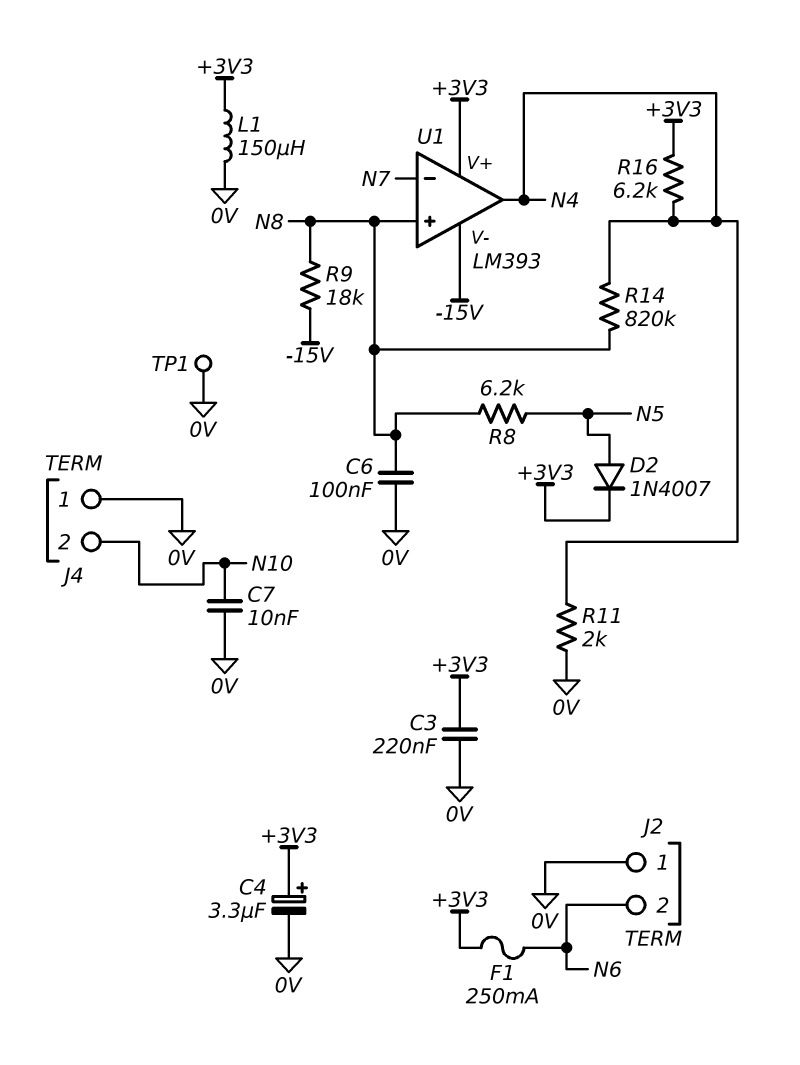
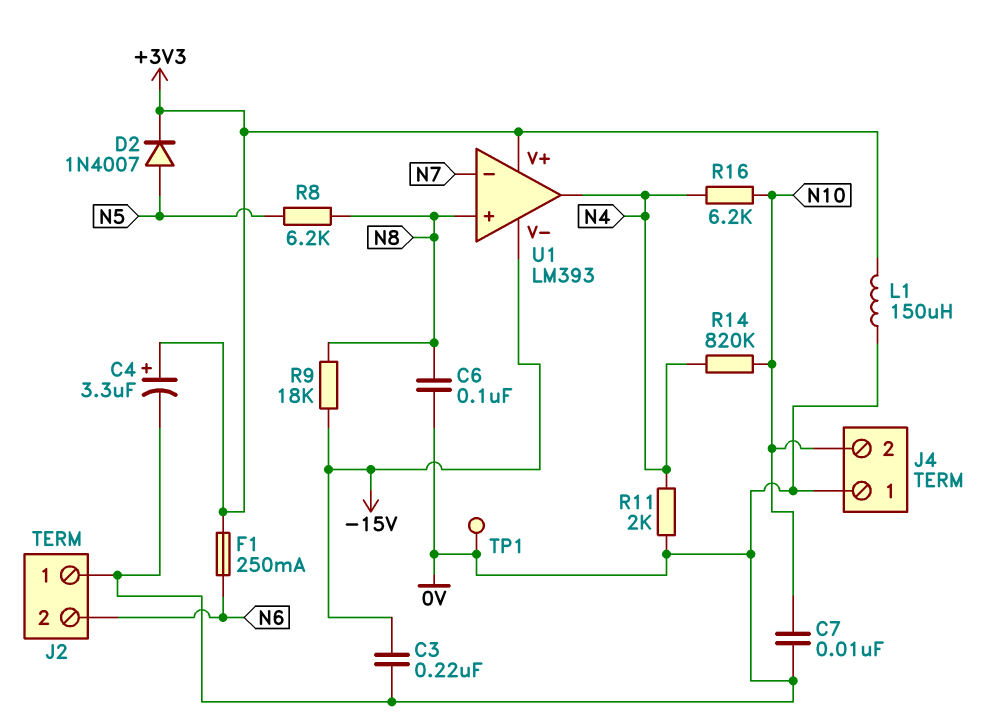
C3: 220nF (+3V3, 0V) -> 220nF (-15V, 0V)
R14: 820k (N4, N8) -> 820k (N4, N10)
R16: 6.2k (+3V3, N4) -> 6.2k (N4, N10)

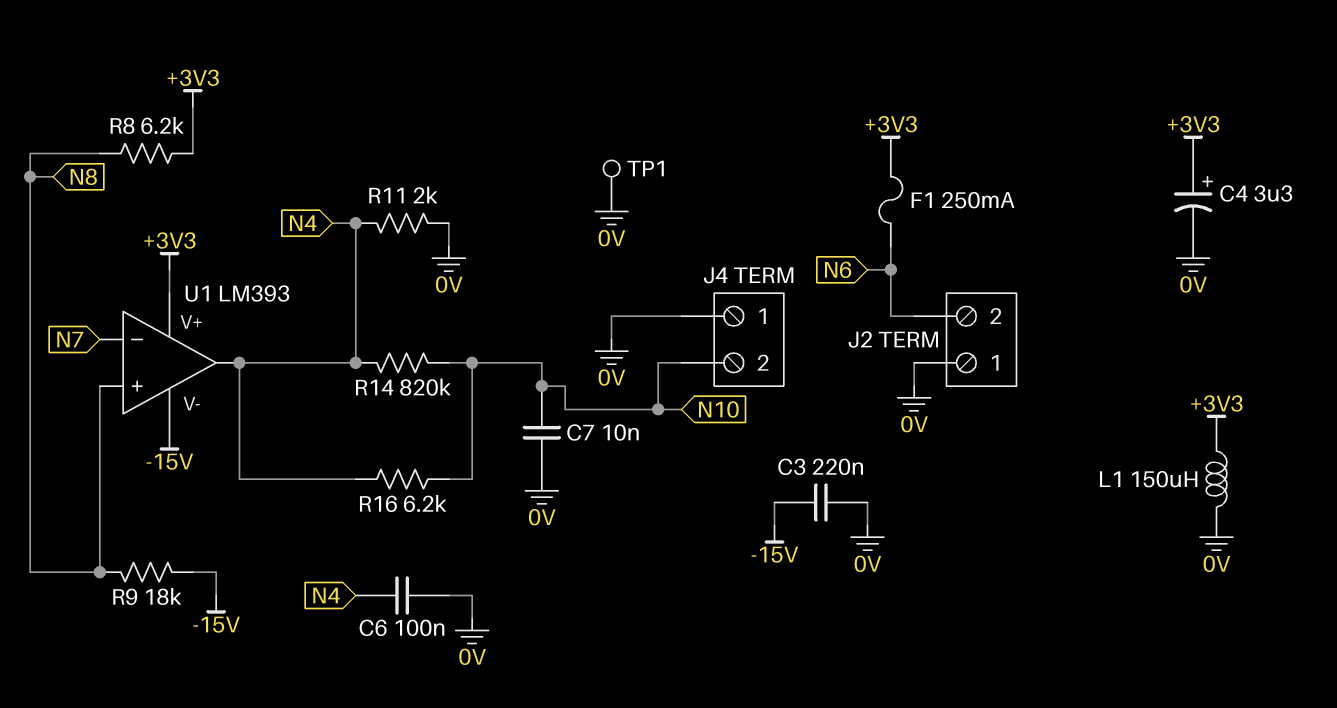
C6: 100nF (0V, N8) -> 100nF (0V, N4)
D2: diode 1N4007 (A N5, K +3V3) -> none
R8: 6.2k (N5, N8) -> 6.2k (+3V3, N8)

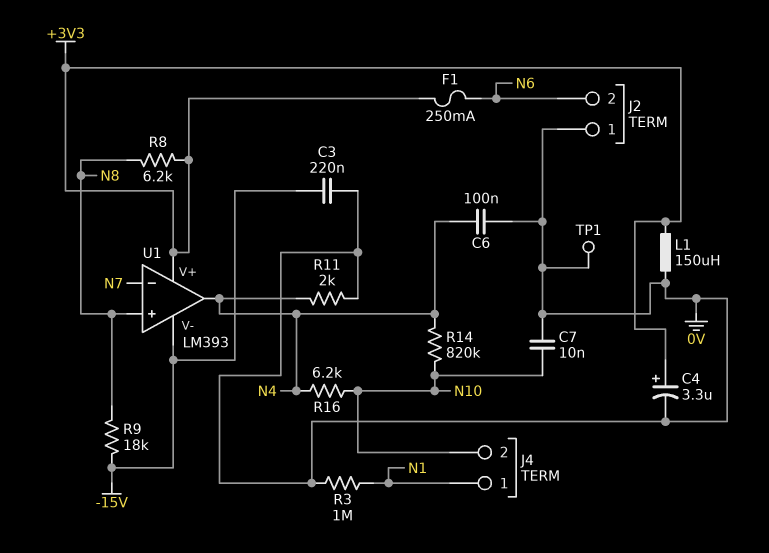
J4 pin 1: 0V -> N1
R3: none -> 1M (0V, N1)

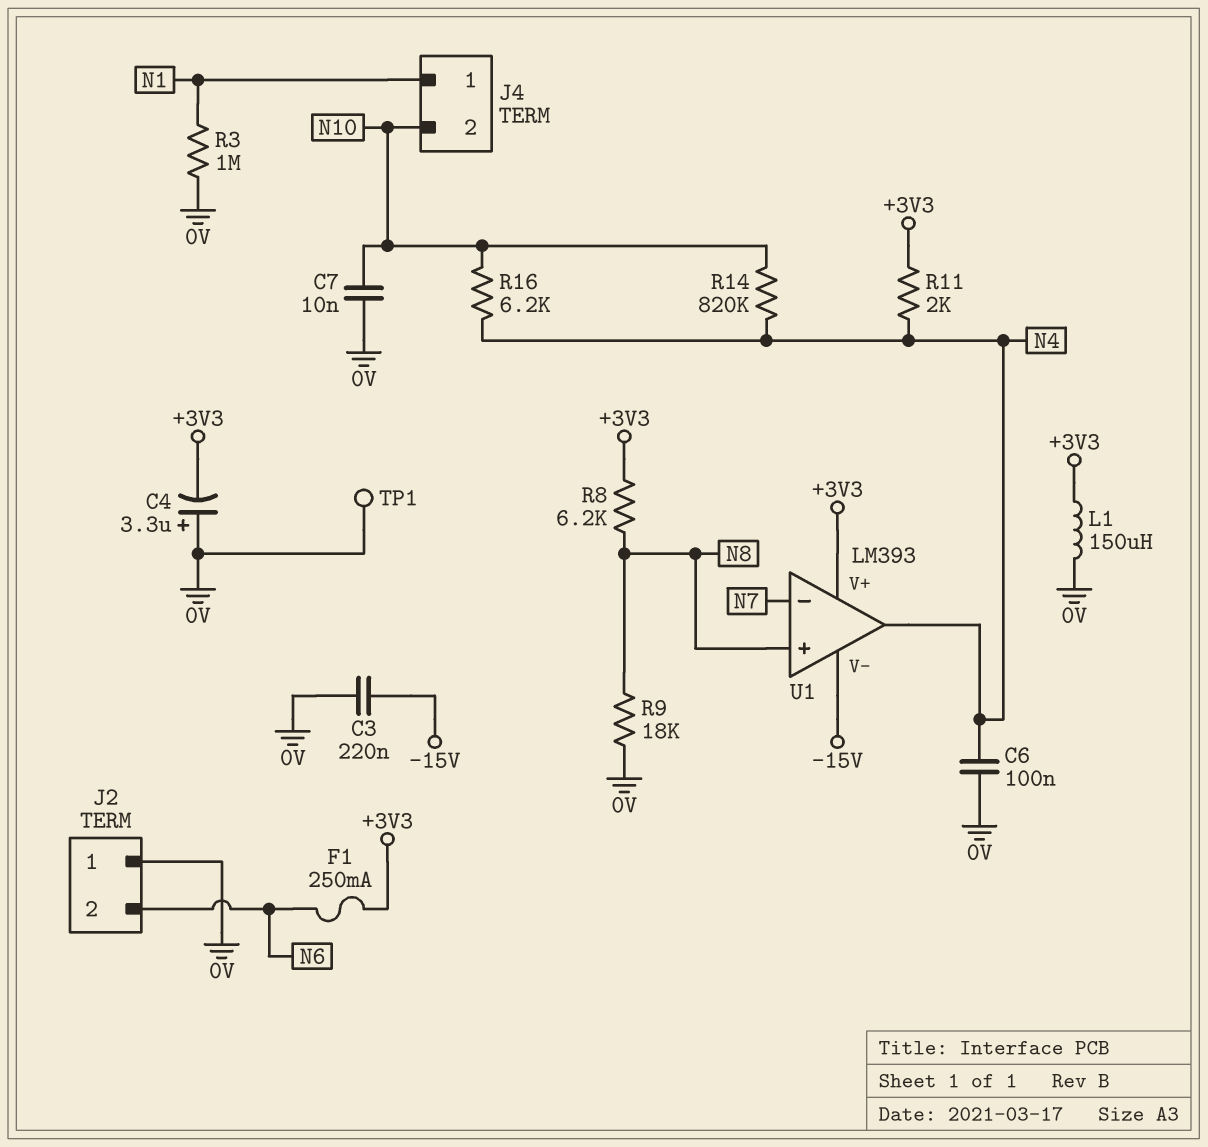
C4: 3.3uF (plus +3V3, minus 0V) -> 3.3uF (plus 0V, minus +3V3)
R9: 18k (-15V, N8) -> 18k (0V, N8)
R11: 2k (0V, N4) -> 2k (+3V3, N4)

